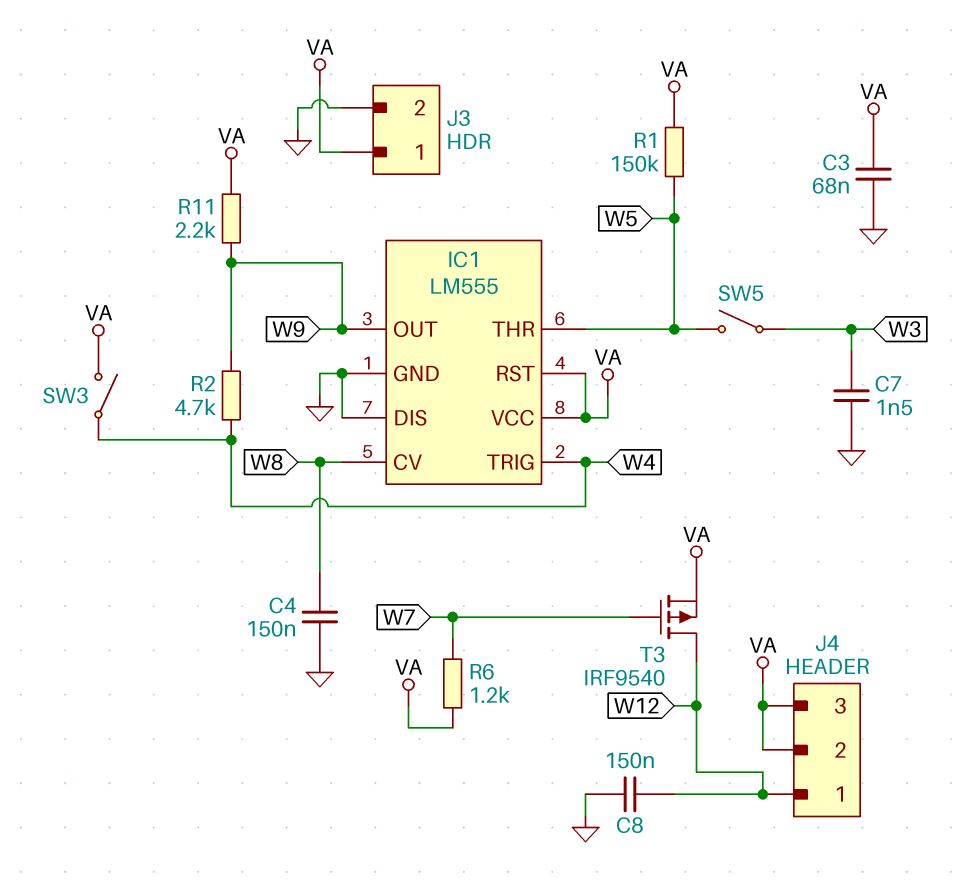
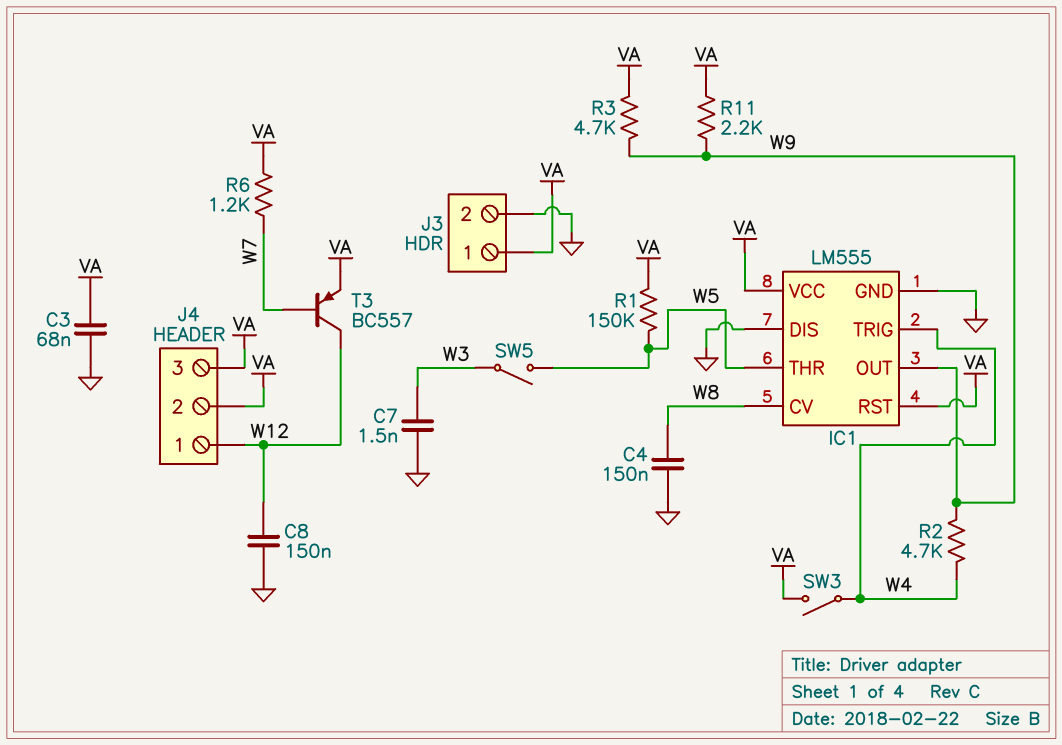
R3: none -> 4.7k (VA, W9)
T3: PMOS IRF9540 (G W7, D W12, S VA) -> PNP BC557 (B W7, C W12, E VA)

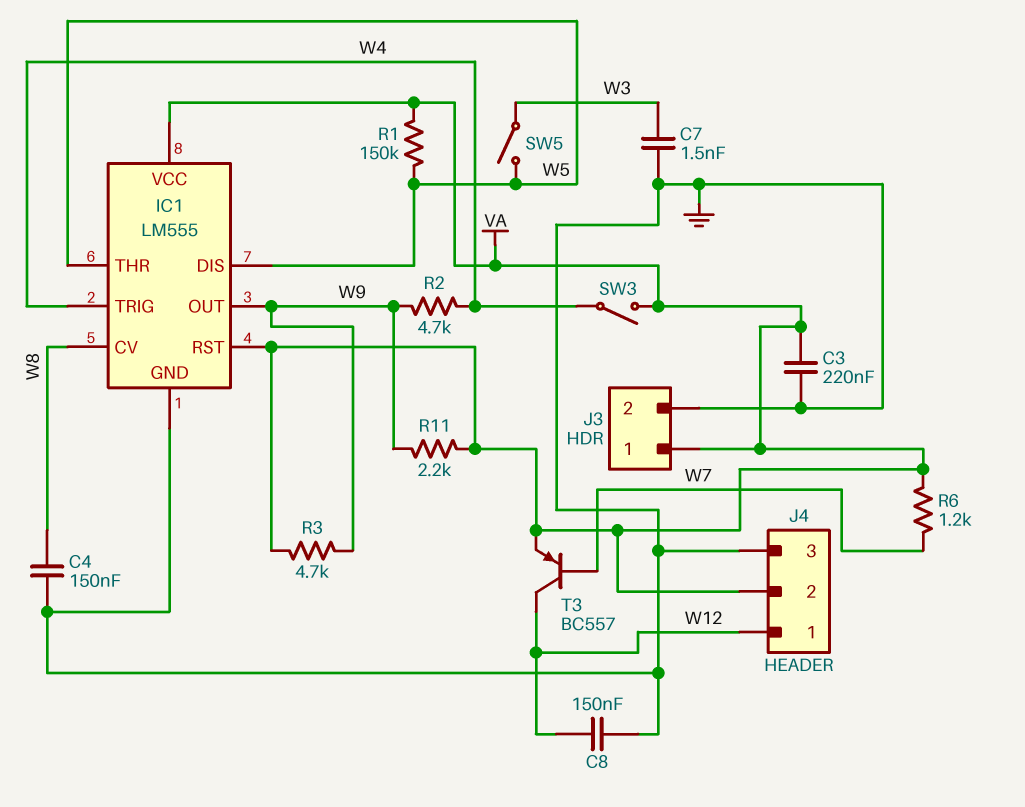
C3: 68nF (GND, VA) -> 220nF (GND, VA)
IC1 pin DIS: GND -> W5
J4 pin 3: VA -> GND

